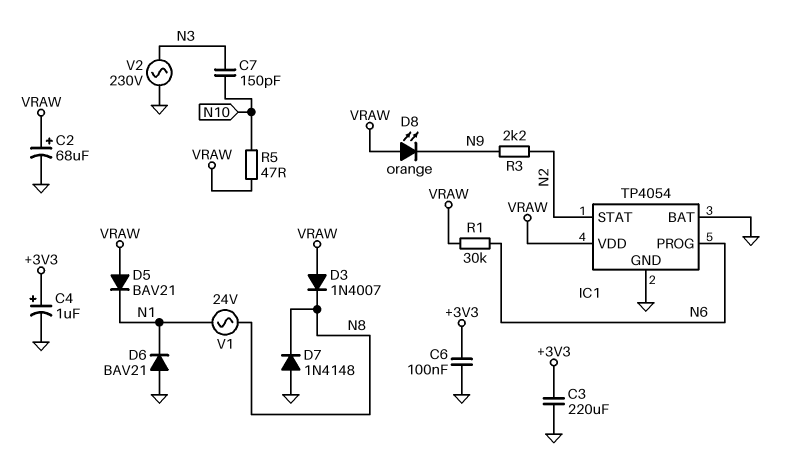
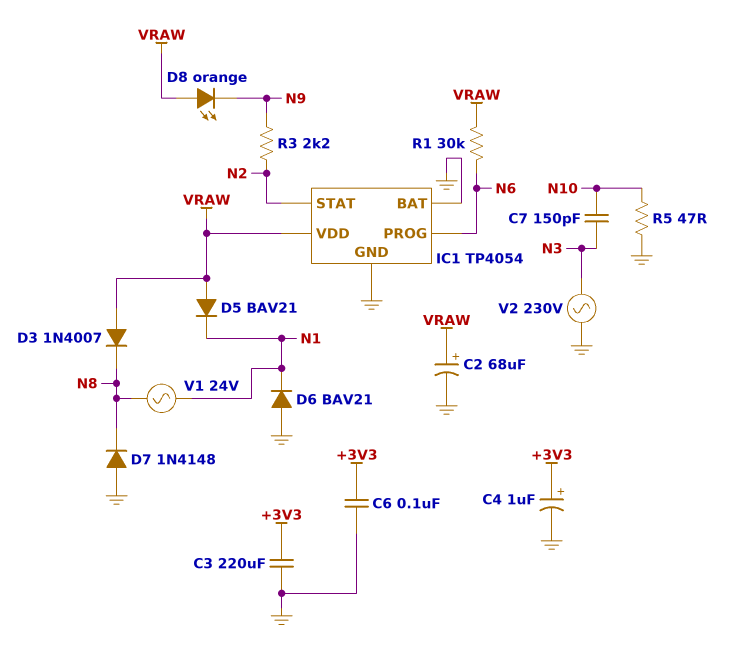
R5: 47 (N10, VRAW) -> 47 (GND, N10)

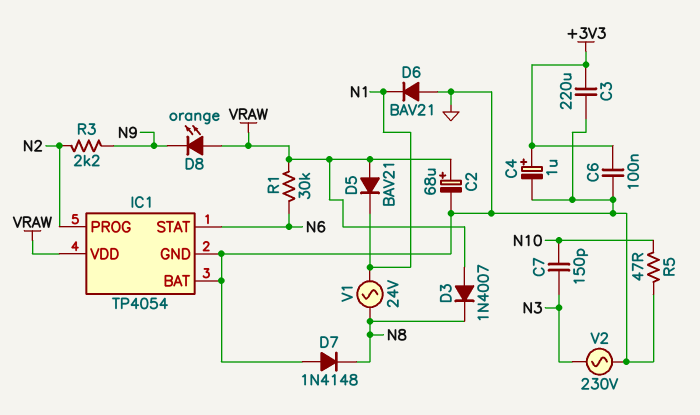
IC1 pin PROG: N6 -> N2
IC1 pin STAT: N2 -> N6

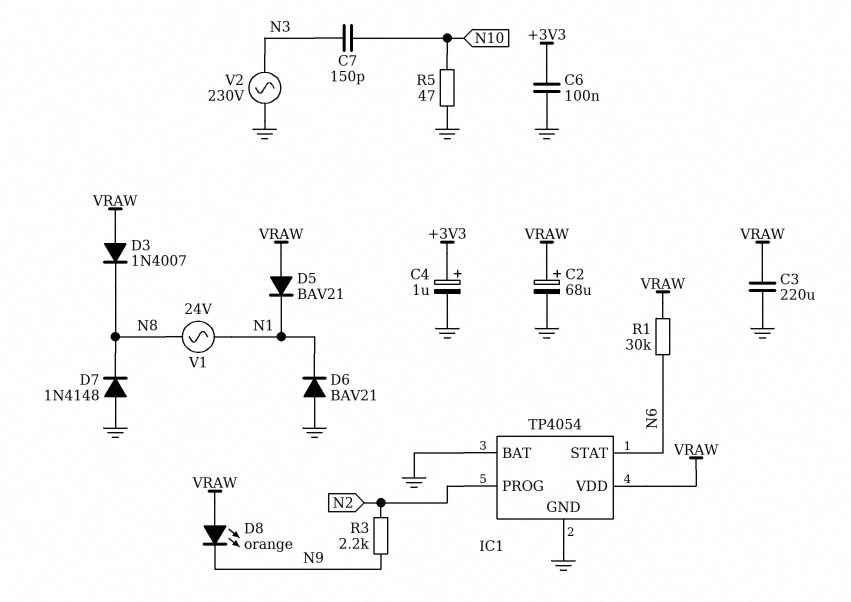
C3: 220uF (+3V3, GND) -> 220uF (GND, VRAW)

